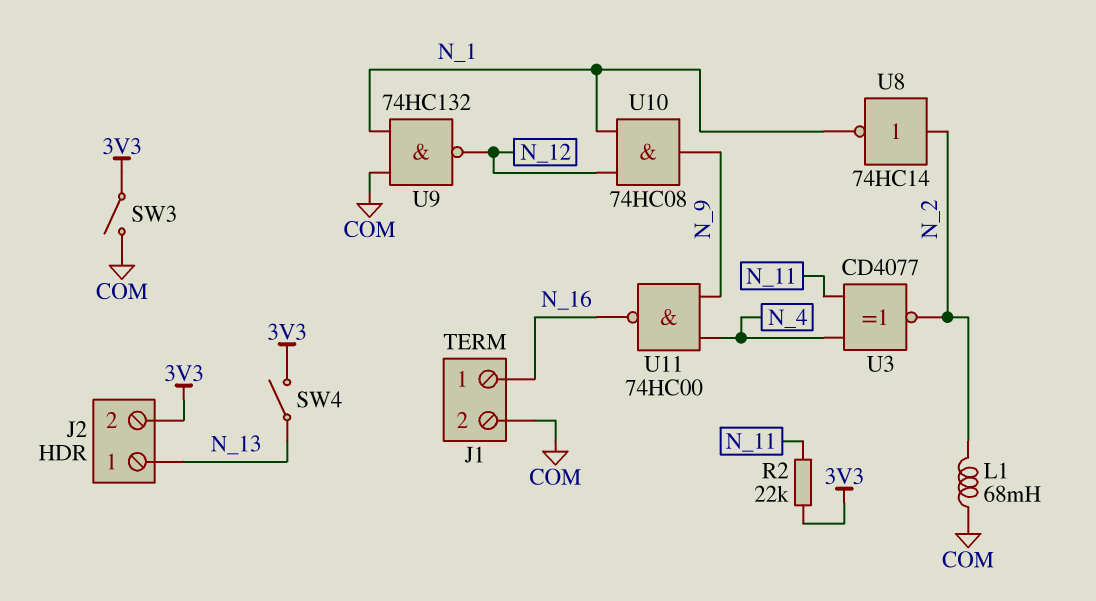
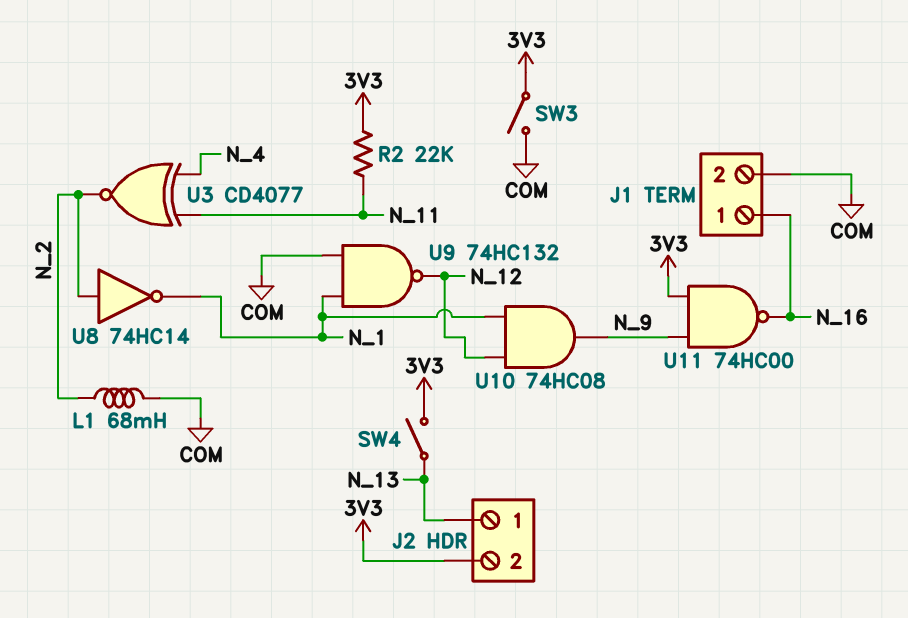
U11: NAND 74HC00 (in N_4, in N_9, out N_16) -> NAND 74HC00 (in 3V3, in N_9, out N_16)

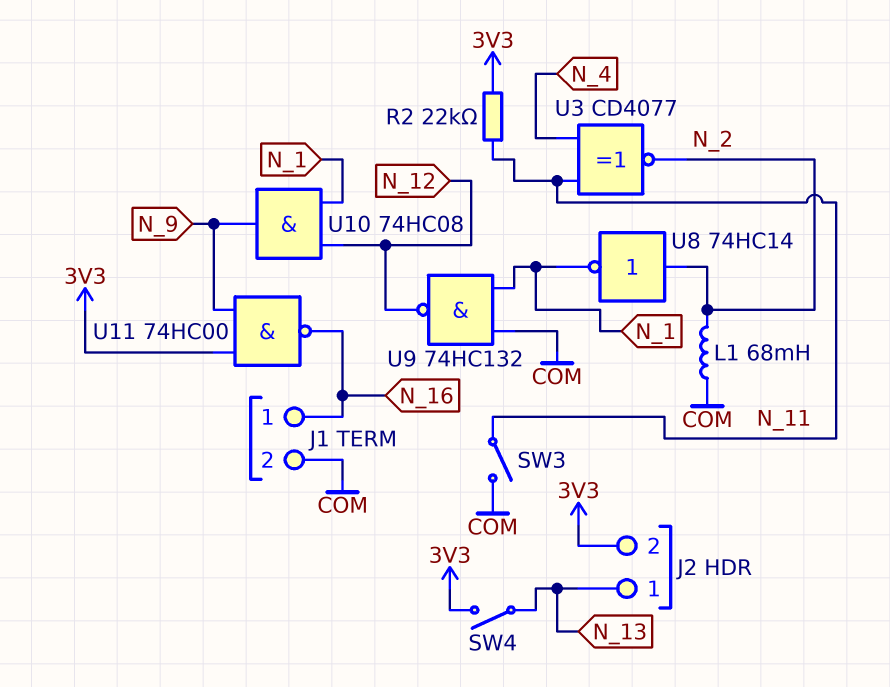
SW3: switch (3V3, COM) -> switch (COM, N_11)

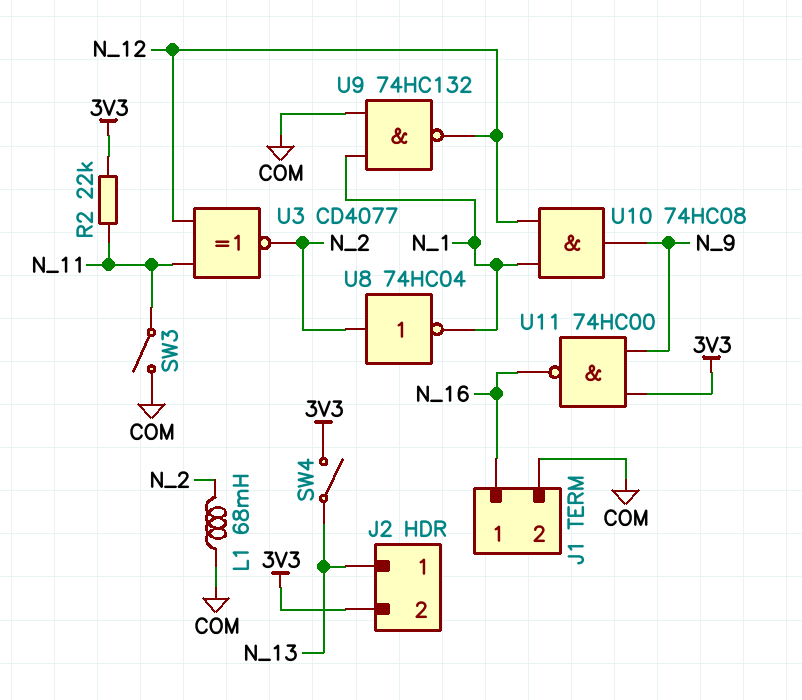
U3: XNOR CD4077 (in N_4, in N_11, out N_2) -> XNOR CD4077 (in N_11, in N_12, out N_2)
U8: NOT 74HC14 (in N_2, out N_1) -> NOT 74HC04 (in N_2, out N_1)

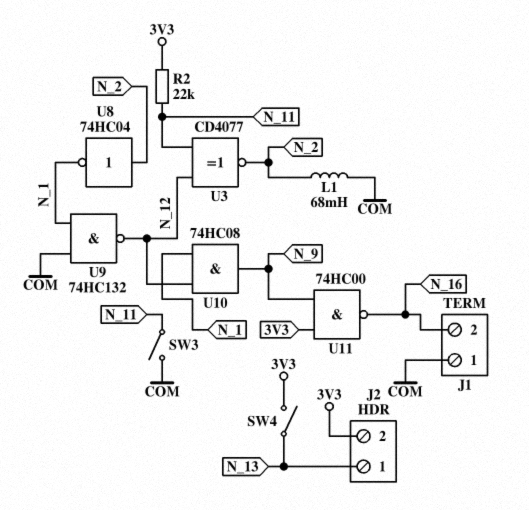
J1 pin 1: N_16 -> COM
J1 pin 2: COM -> N_16

